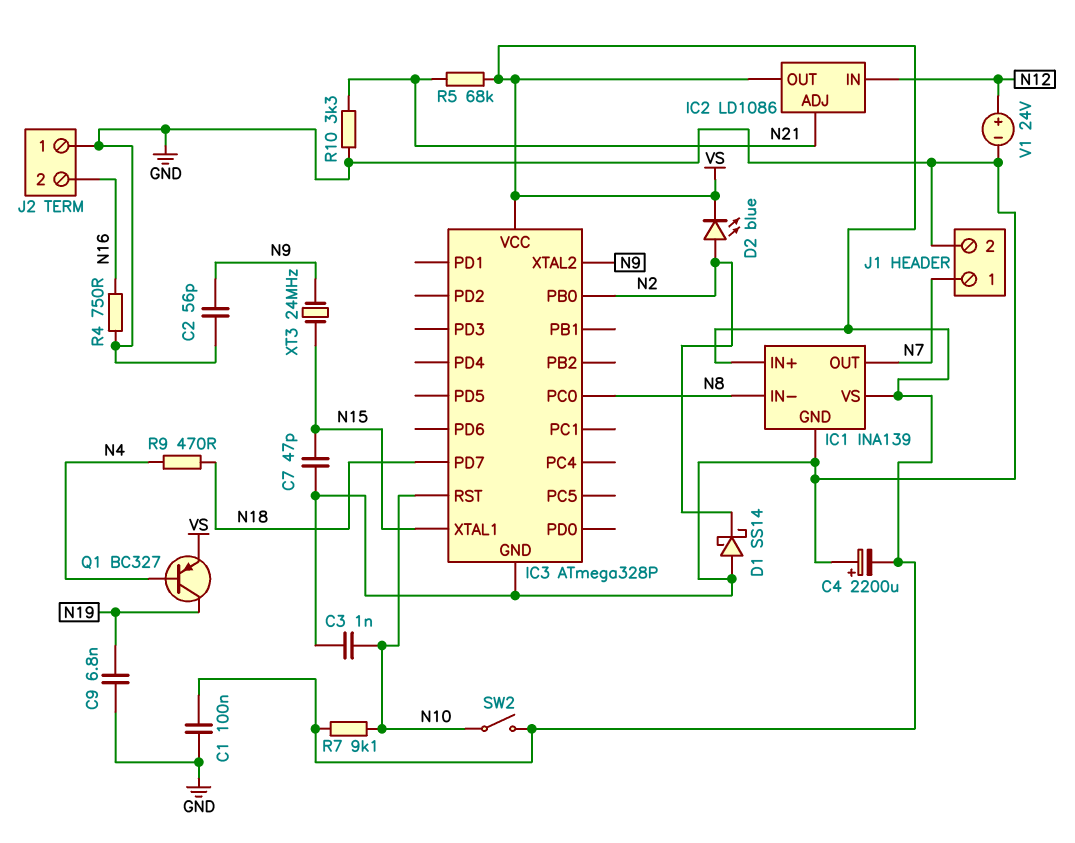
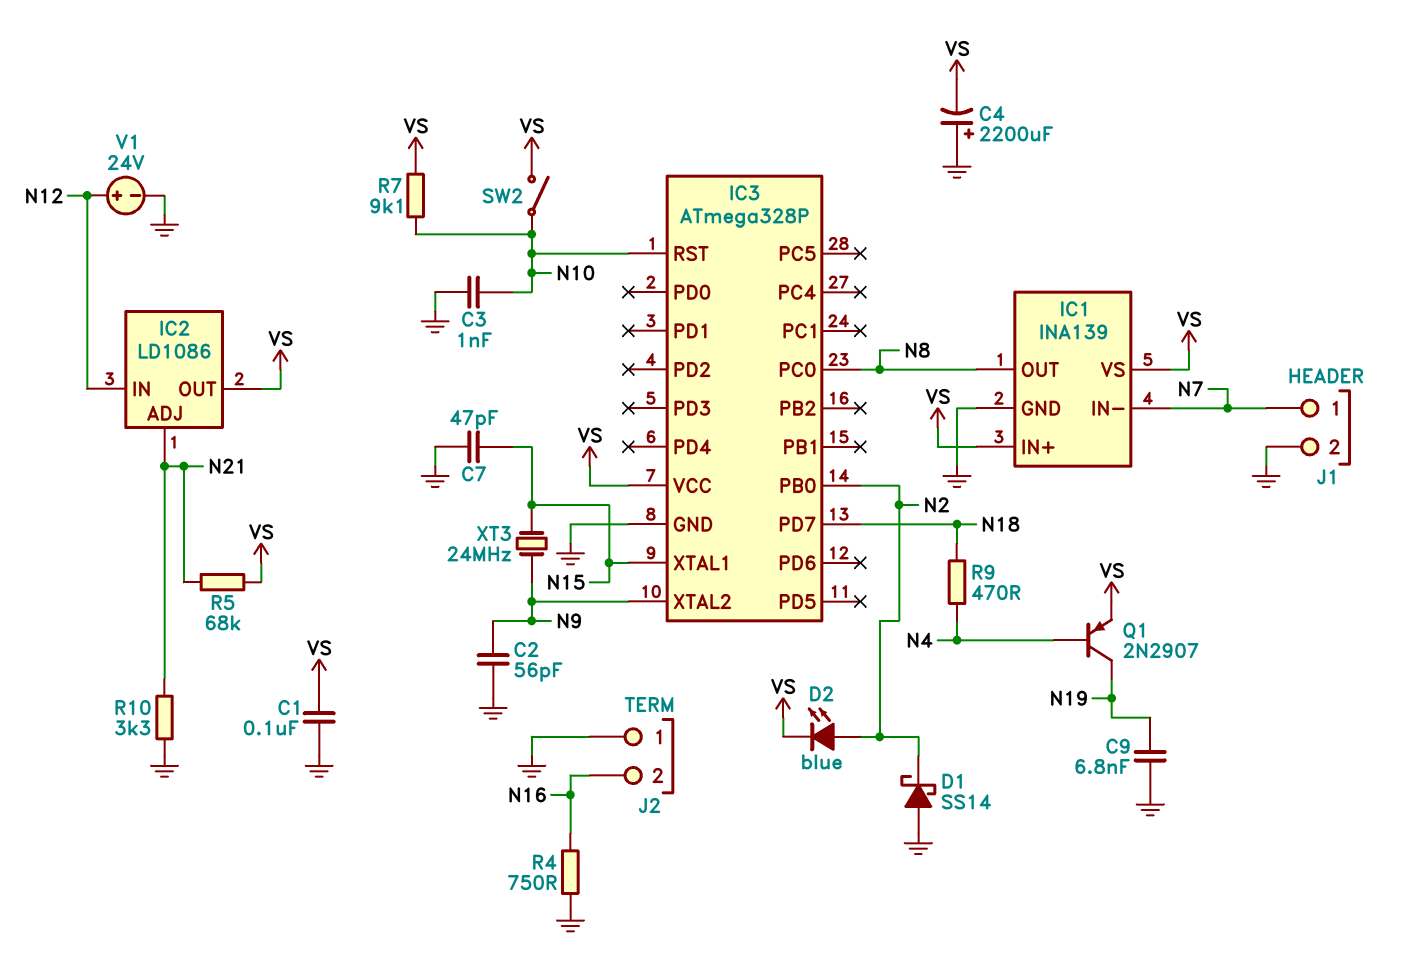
IC1 pin IN-: N8 -> N7
IC1 pin OUT: N7 -> N8
Q1: PNP BC327 (B N4, C N19, E VS) -> PNP 2N2907 (B N4, C N19, E VS)

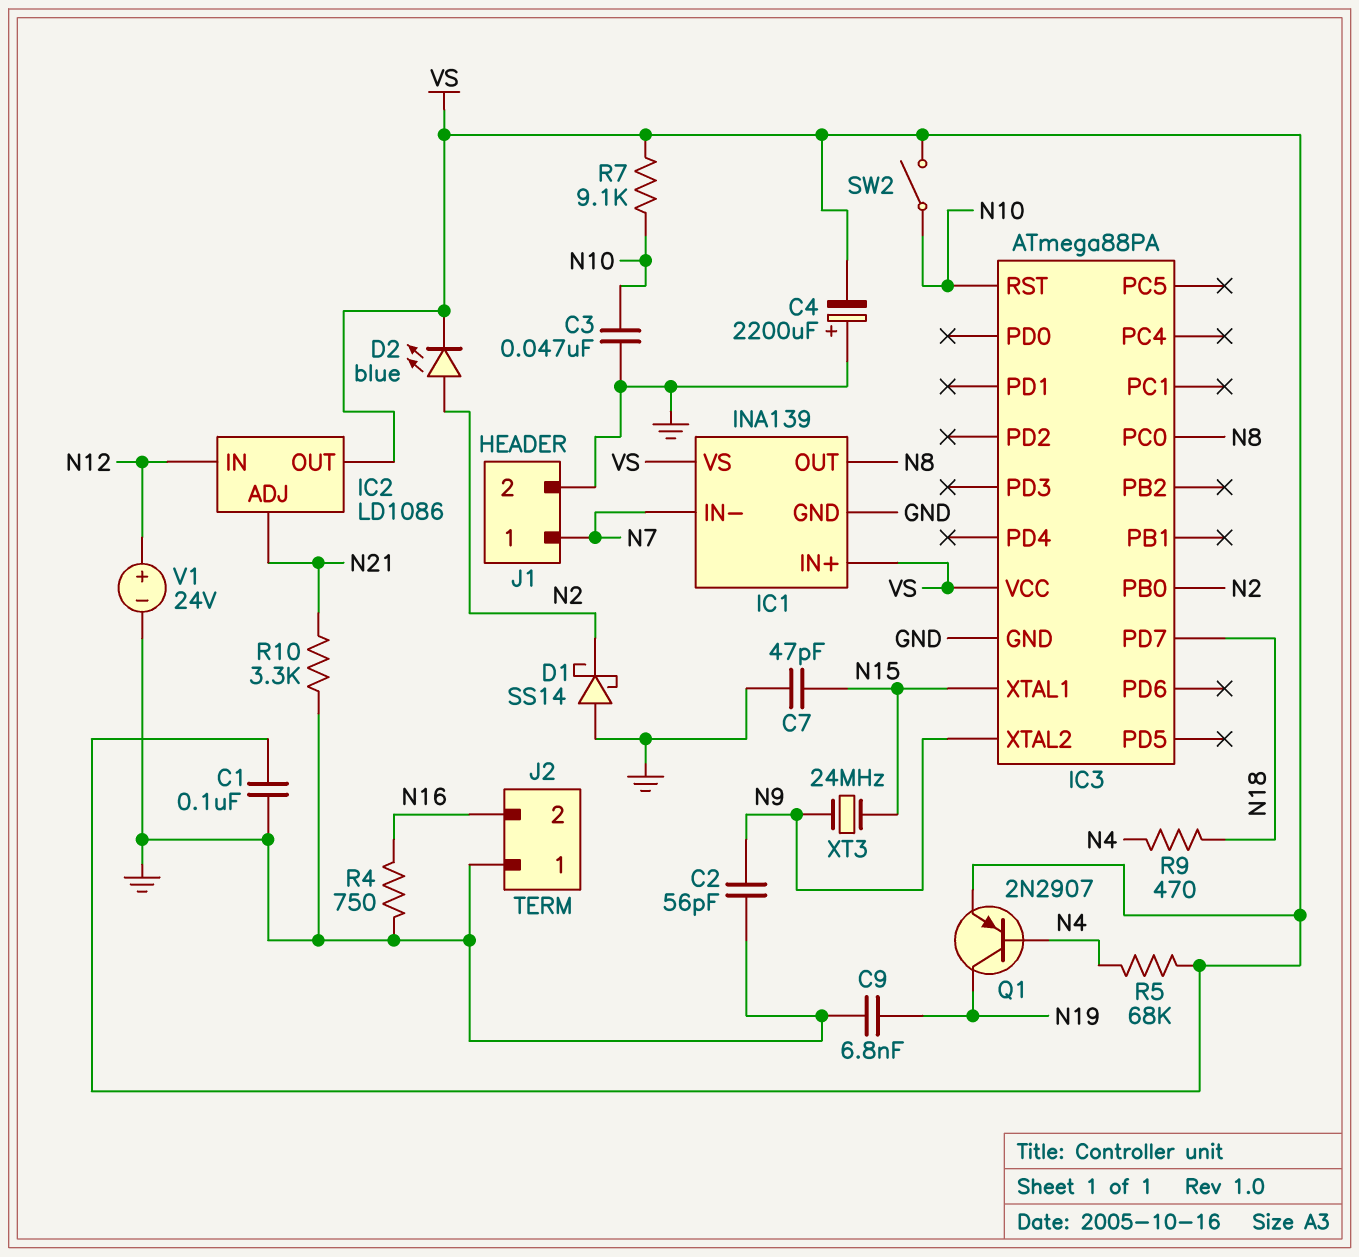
C3: 1nF (GND, N10) -> 47nF (GND, N10)
IC3: ATmega328P -> ATmega88PA
R5: 68k (N21, VS) -> 68k (N4, VS)

